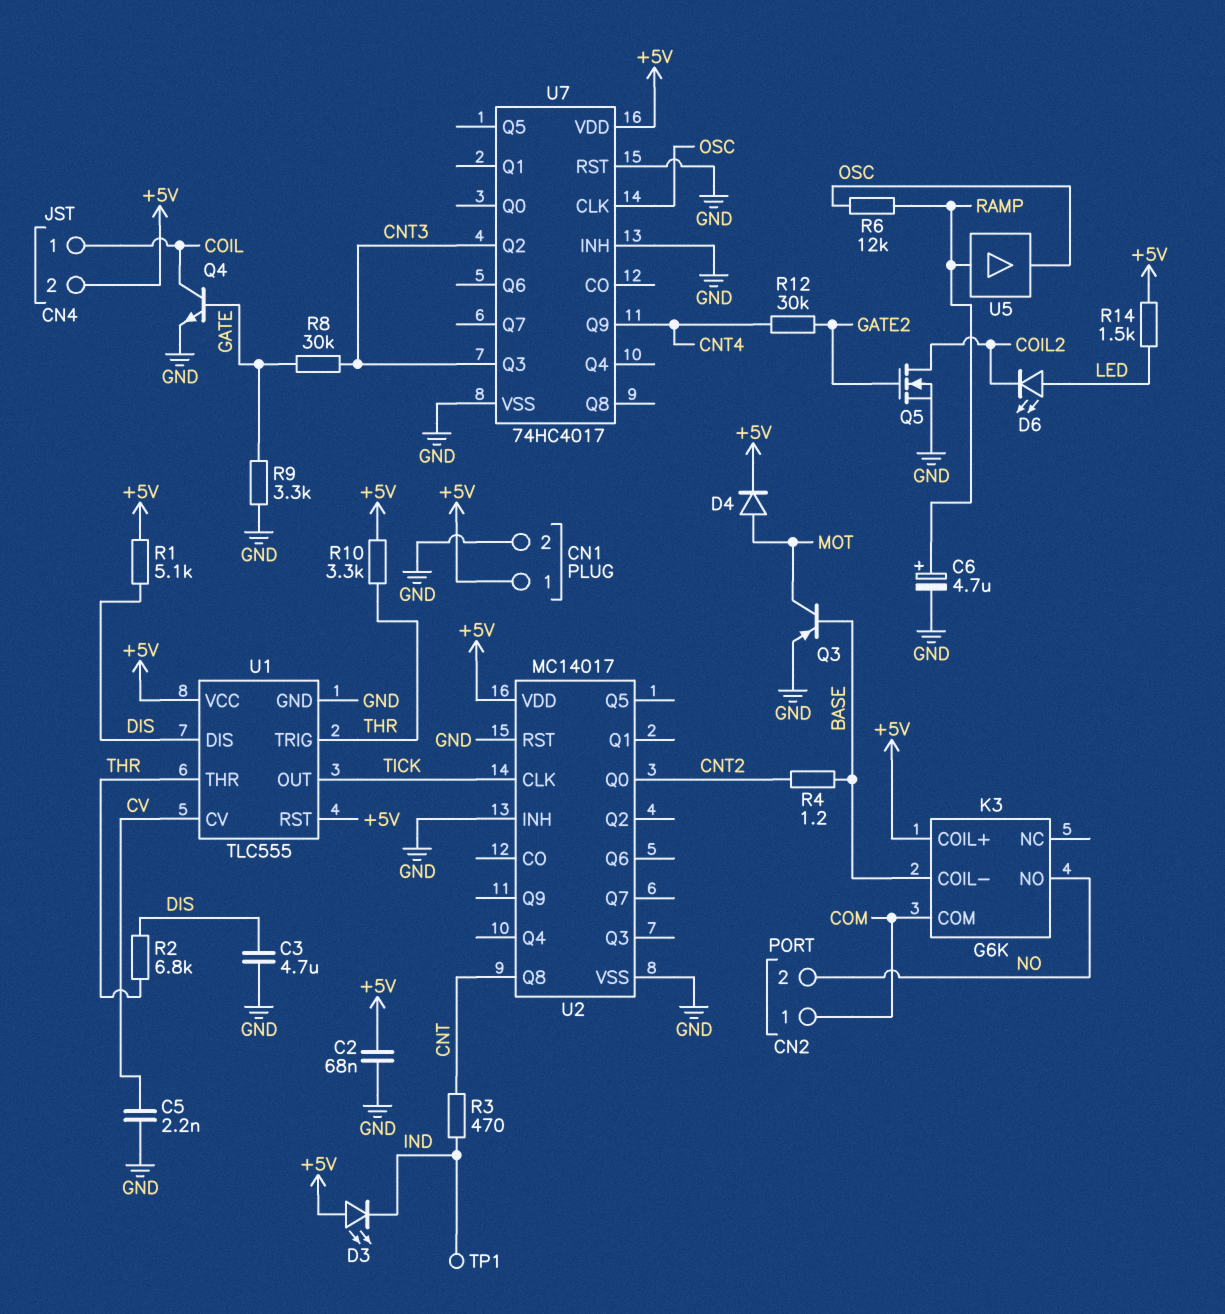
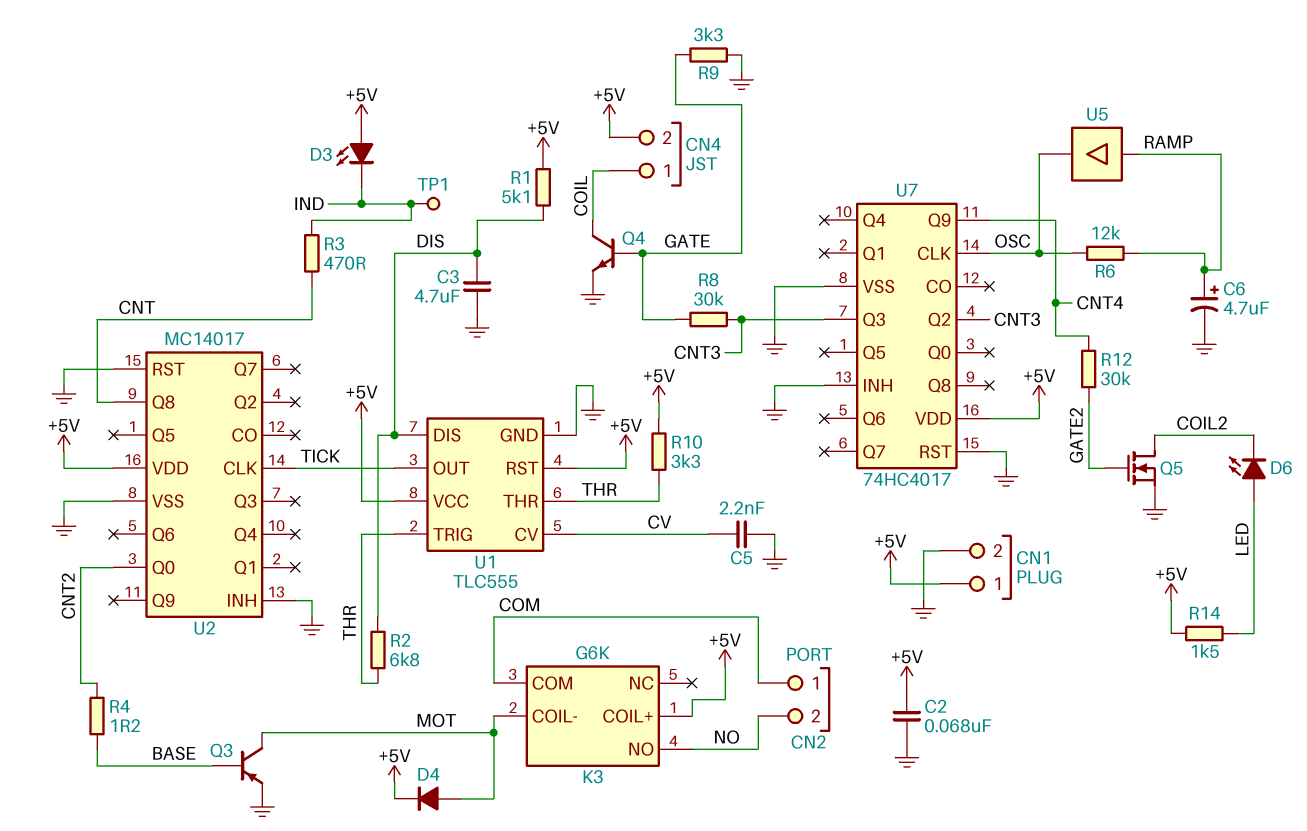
K3 pin COIL-: BASE -> MOT

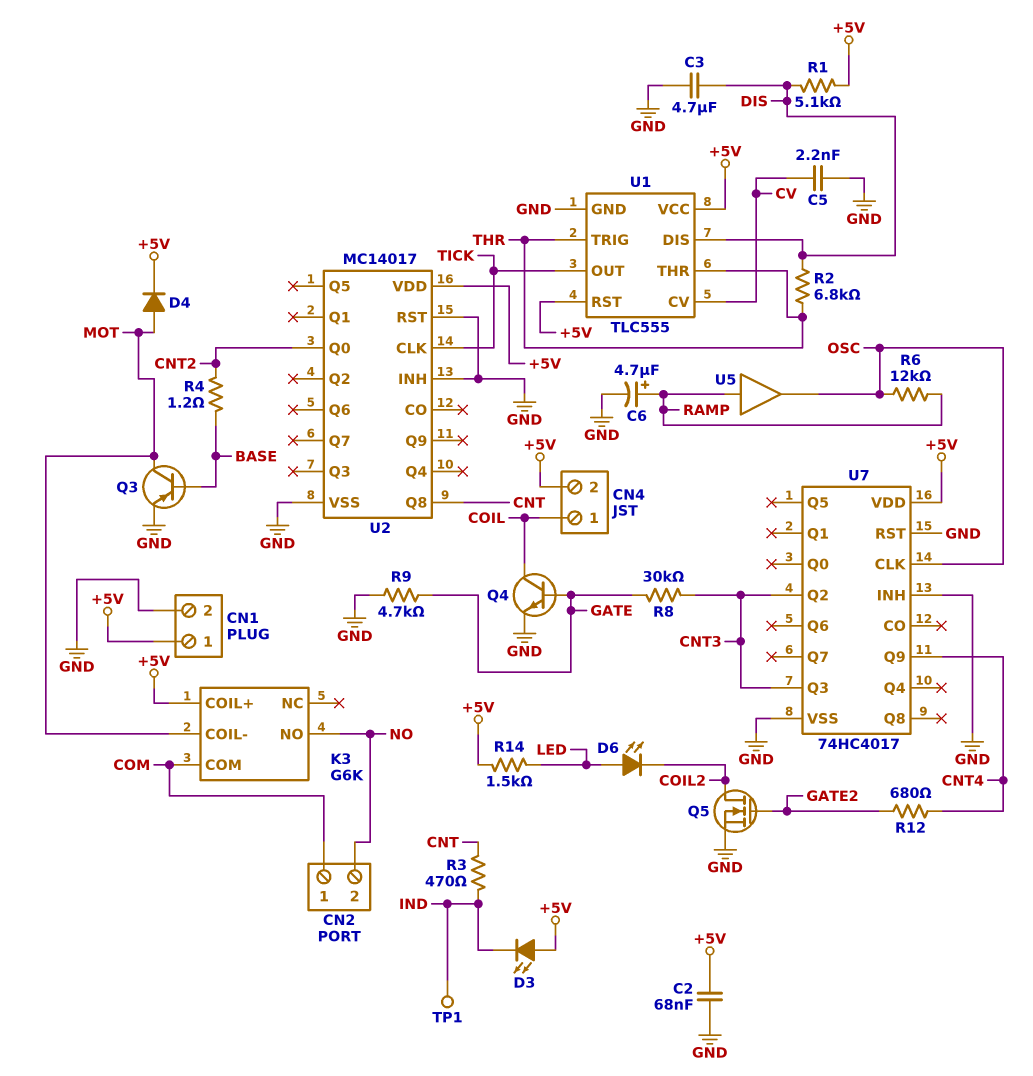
R9: 3.3k (GATE, GND) -> 4.7k (GATE, GND)
R10: 3.3k (+5V, THR) -> none
R12: 30k (CNT4, GATE2) -> 680 (CNT4, GATE2)

